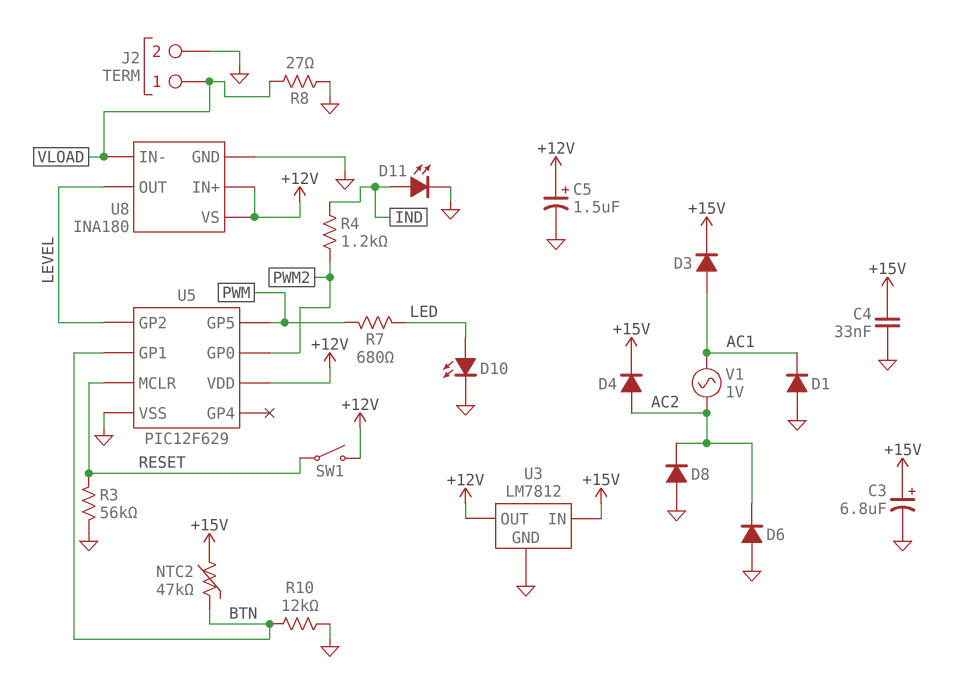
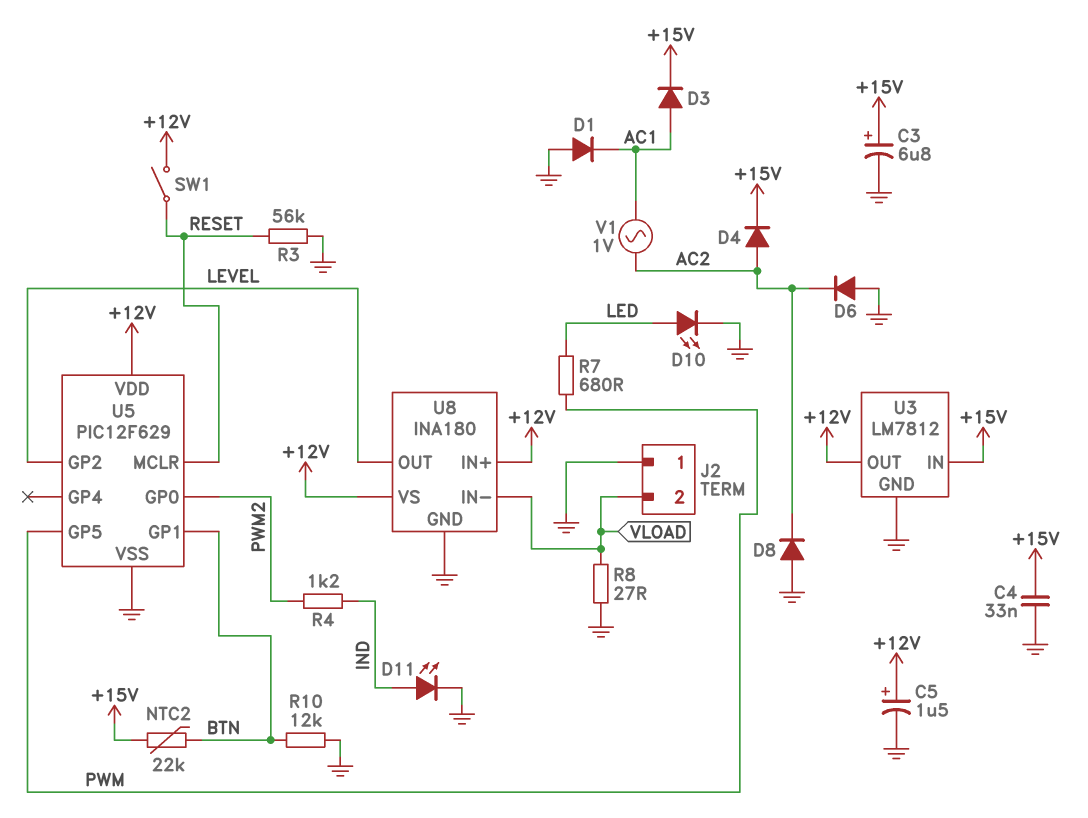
J2 pin 1: VLOAD -> GND
J2 pin 2: GND -> VLOAD
NTC2: 47k (+15V, BTN) -> 22k (+15V, BTN)

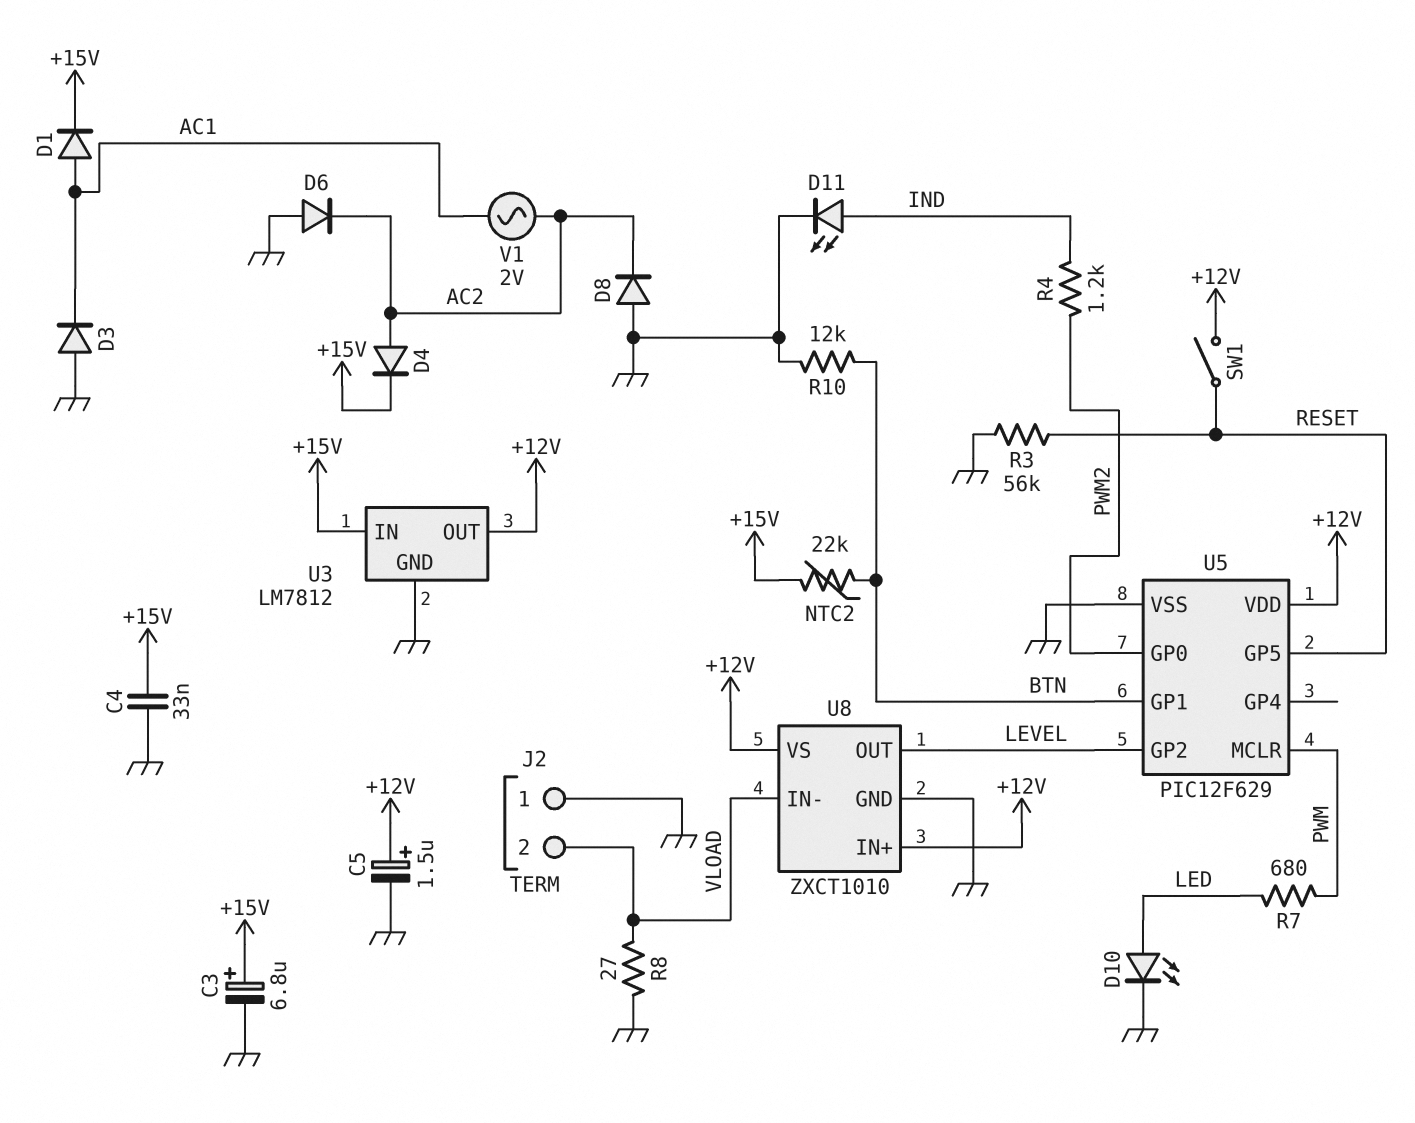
D1: diode (A GND, K AC1) -> diode (A AC1, K +15V)
D3: diode (A AC1, K +15V) -> diode (A GND, K AC1)
U5 pin GP5: PWM -> RESET
U5 pin MCLR: RESET -> PWM
U8: INA180 -> ZXCT1010
V1: AC 1V (AC1, AC2) -> AC 2V (AC1, AC2)

